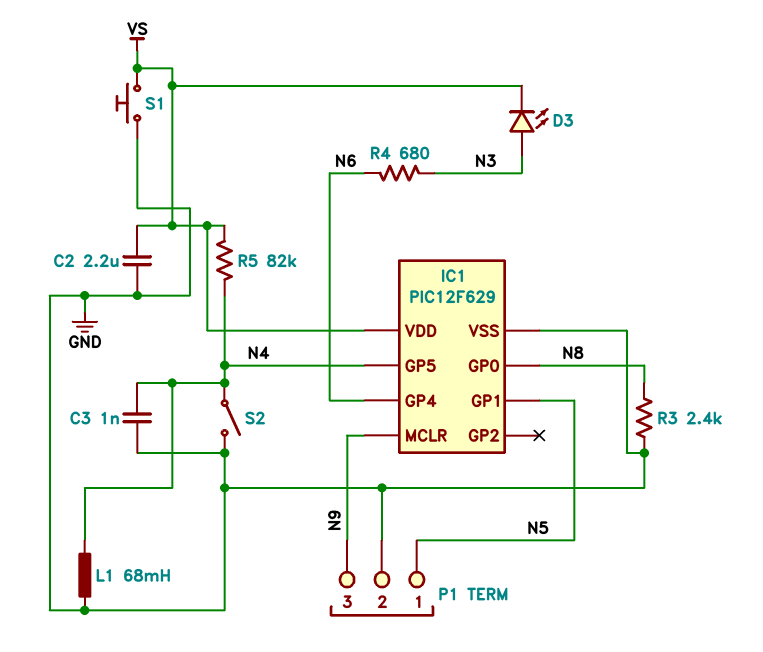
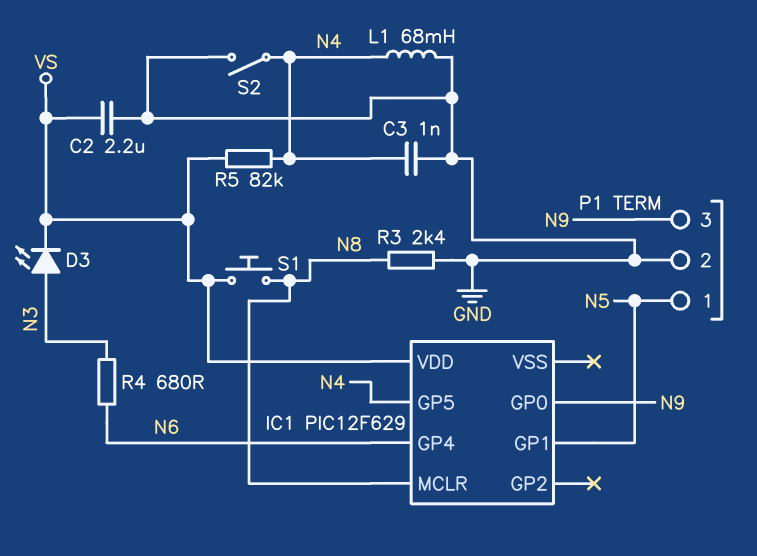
IC1 pin GP0: N8 -> N9
IC1 pin MCLR: N9 -> N8
IC1 pin VSS: GND -> none
S1: button (GND, VS) -> button (N8, VS)

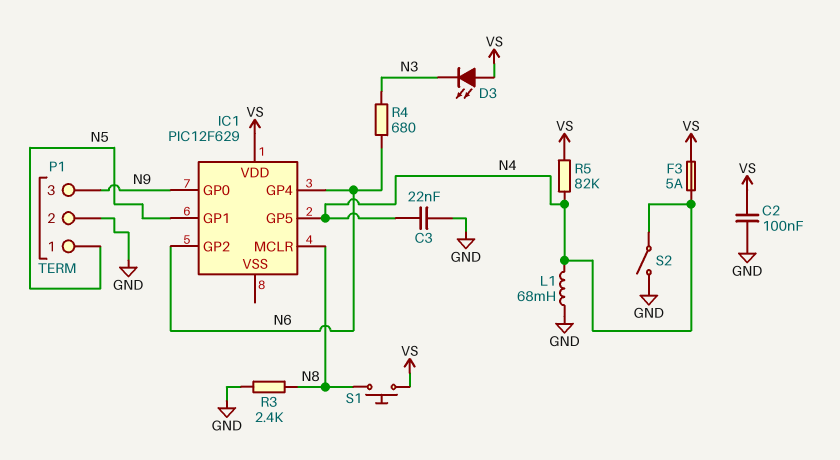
C2: 2.2uF (GND, VS) -> 100nF (GND, VS)
C3: 1nF (GND, N4) -> 22nF (GND, N4)
D3: LED (A N3, K VS) -> LED (A VS, K N3)
F3: none -> 5A (N4, VS)
IC1 pin GP2: none -> N6

